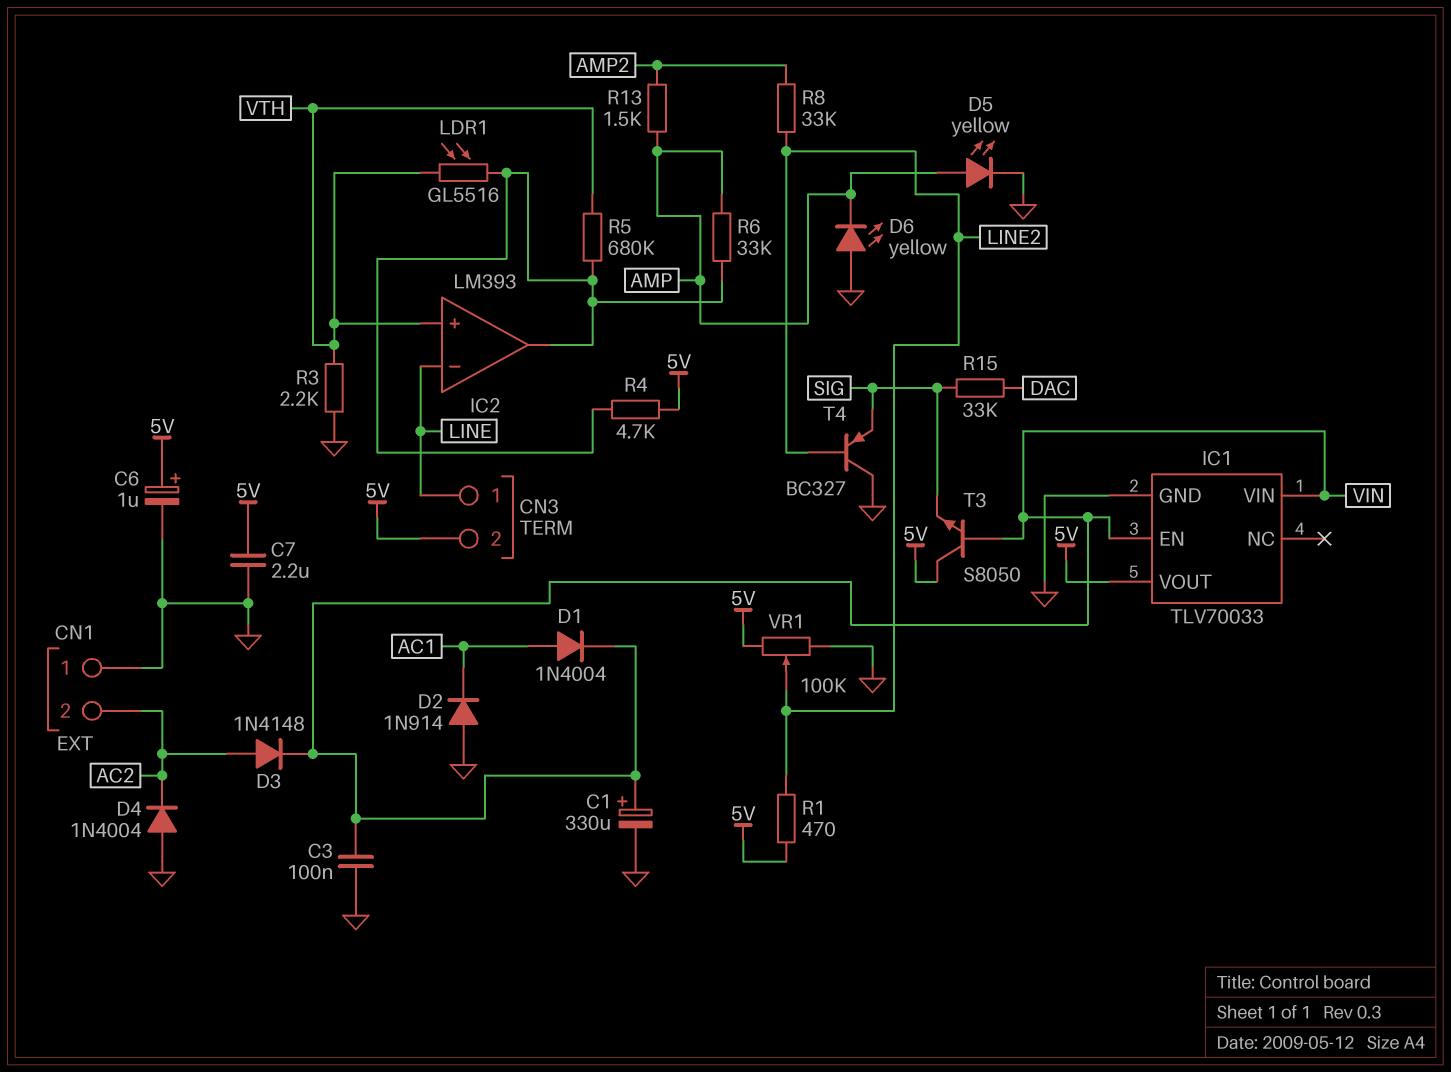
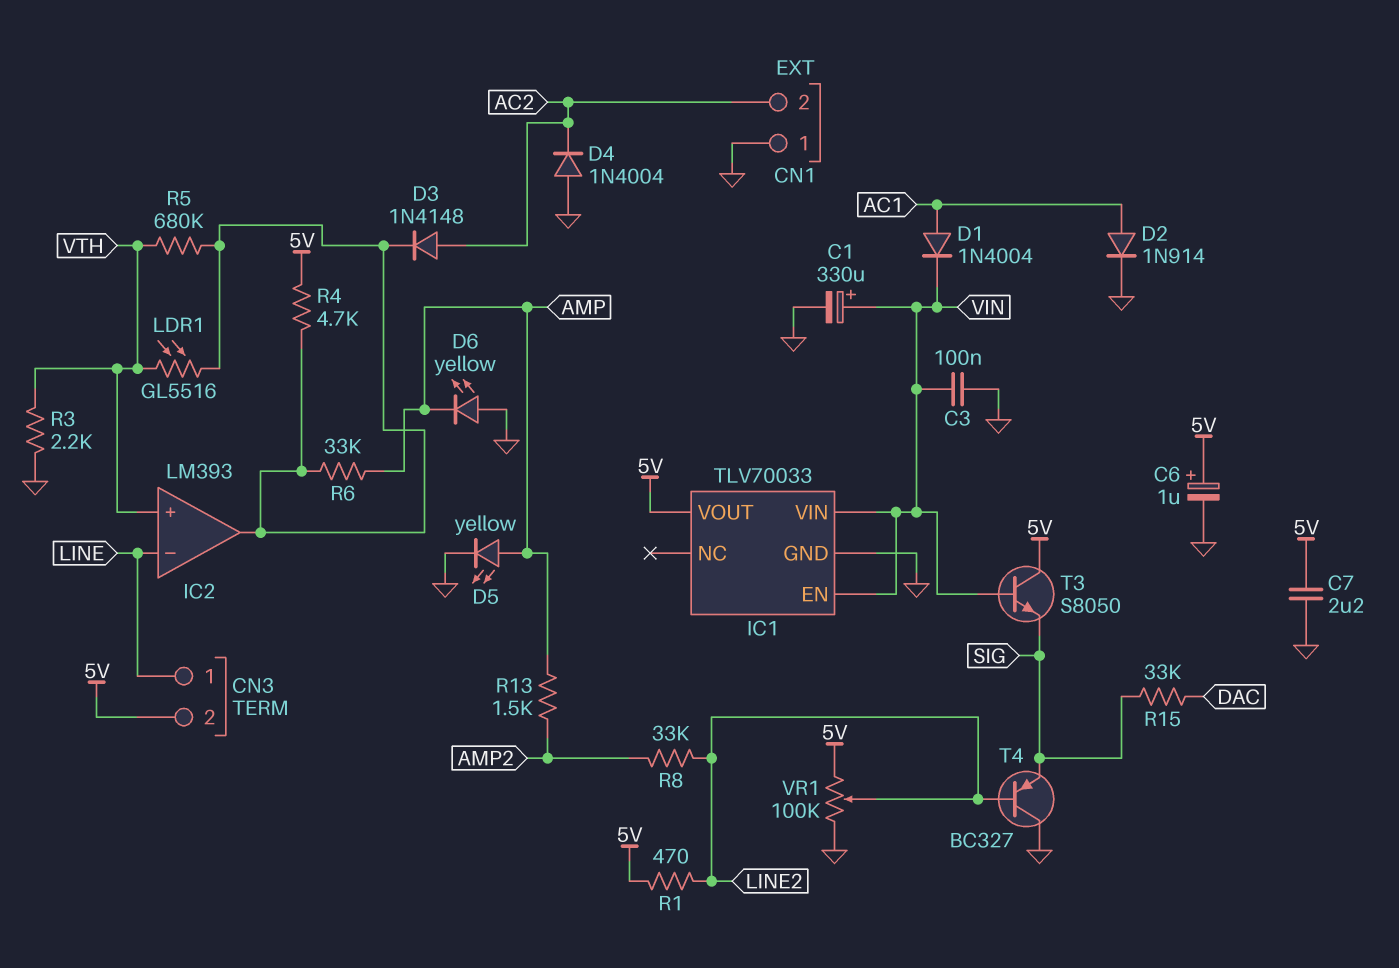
D2: diode 1N914 (A GND, K AC1) -> diode 1N914 (A AC1, K GND)
D3: diode 1N4148 (A AC2, K VIN) -> diode 1N4148 (A AC2, K IC2/out)

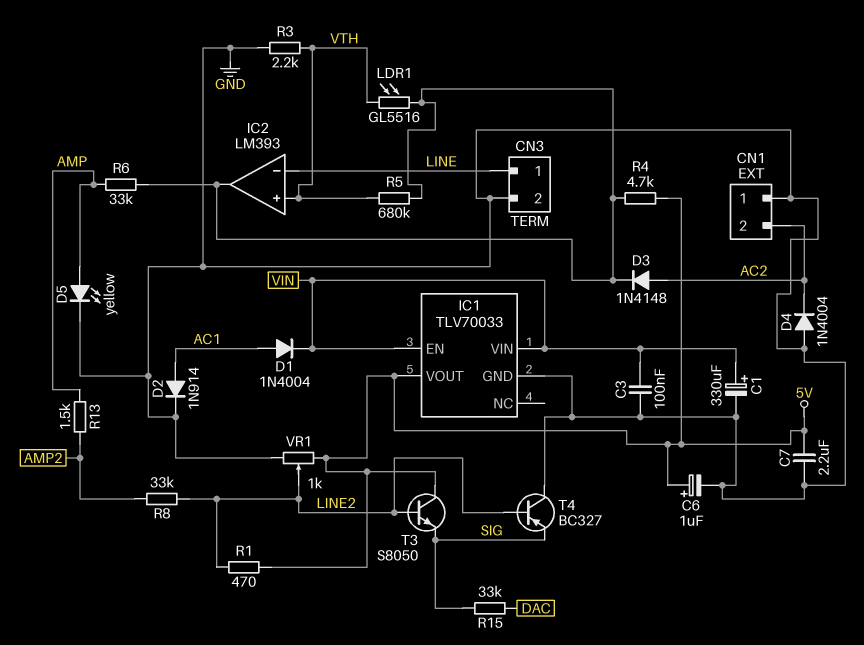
CN3 pin 2: 5V -> GND
D6: LED yellow (A GND, K AMP) -> none
T3: NPN S8050 (B VIN, C 5V, E SIG) -> NPN S8050 (B LINE2, C 5V, E SIG)
VR1: 100k (5V, GND, wiper LINE2) -> 1k (5V, GND, wiper LINE2)

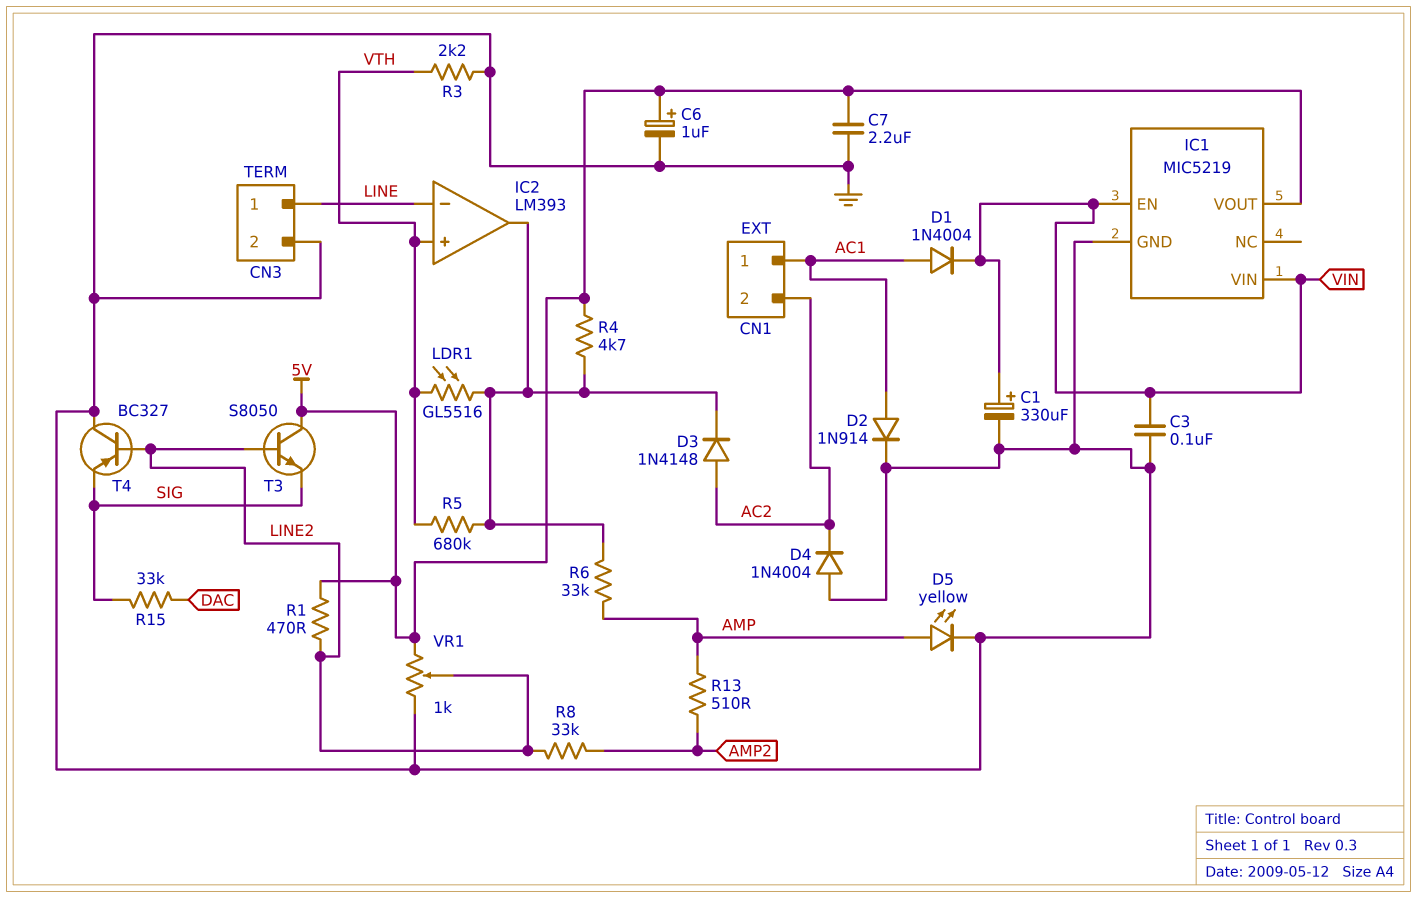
CN1 pin 1: GND -> AC1
IC1: TLV70033 -> MIC5219
R13: 1.5k (AMP, AMP2) -> 510 (AMP, AMP2)

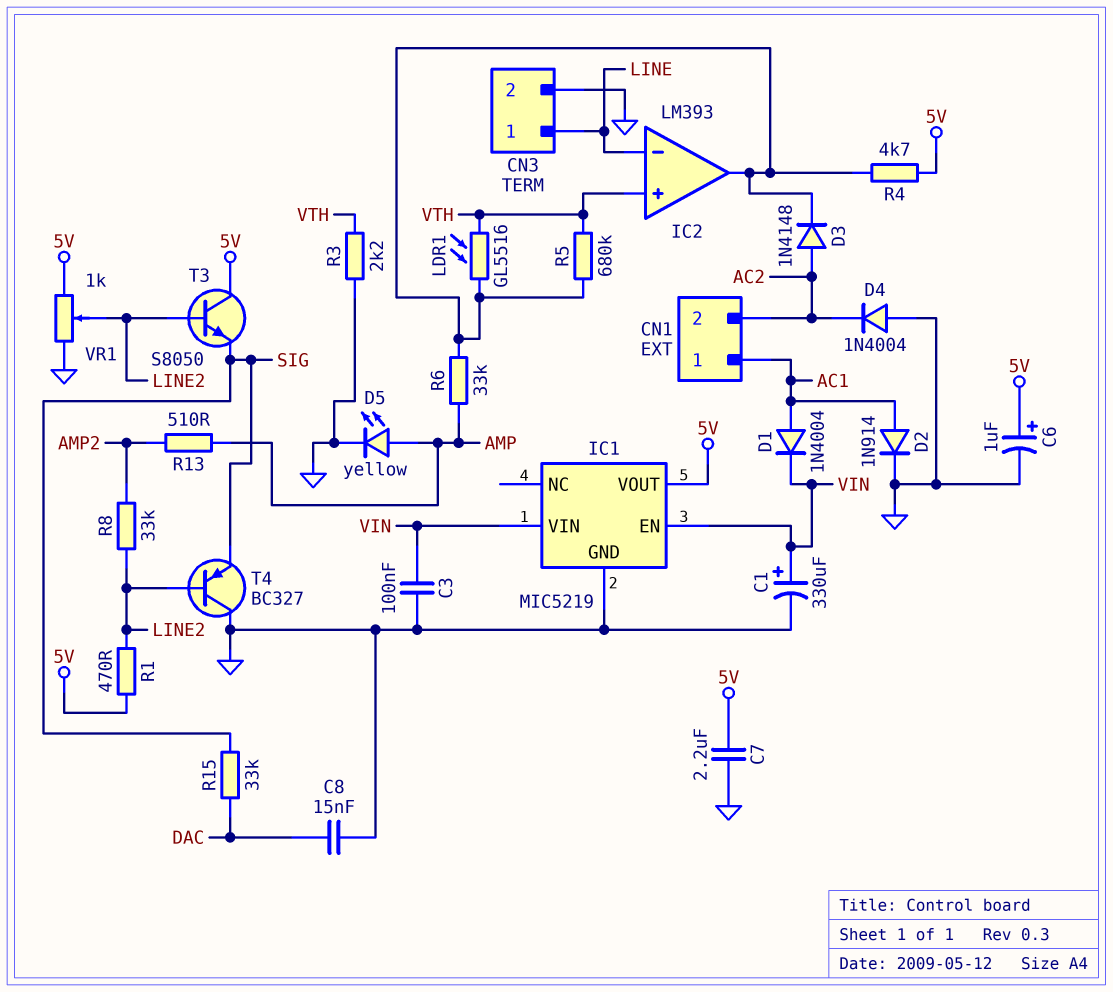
C8: none -> 15nF (DAC, GND)

